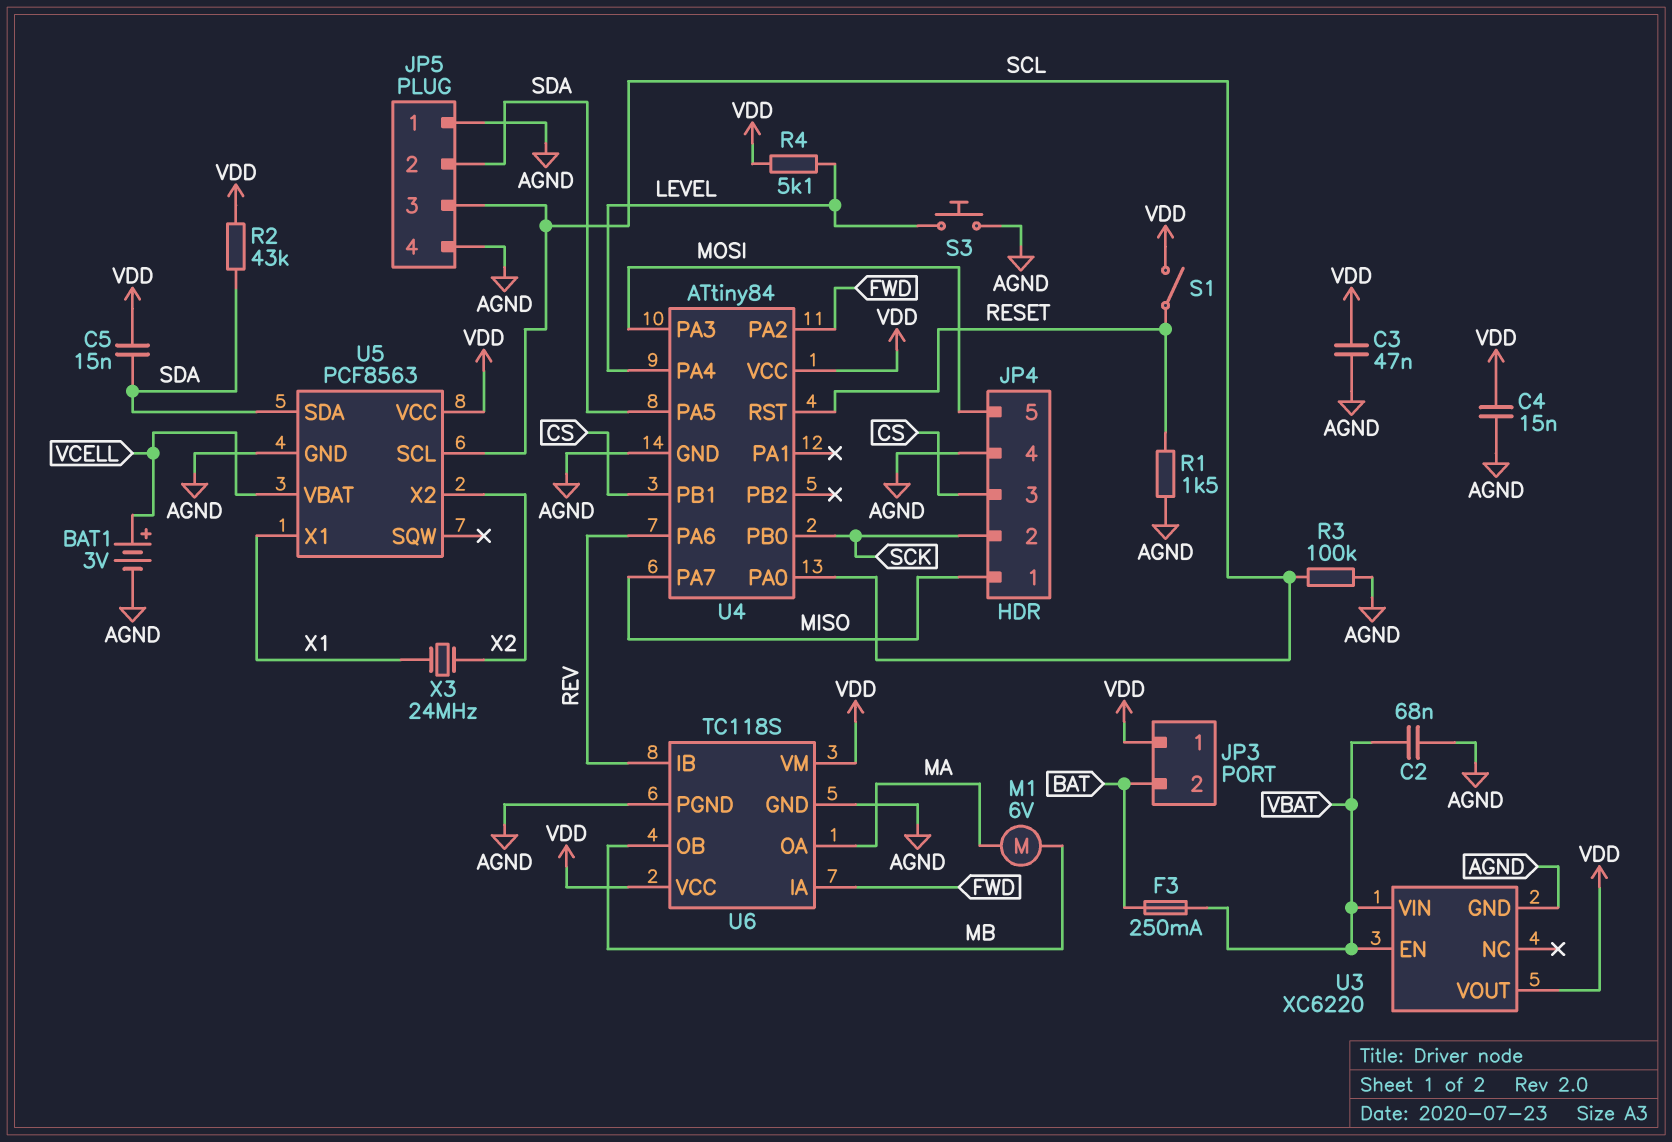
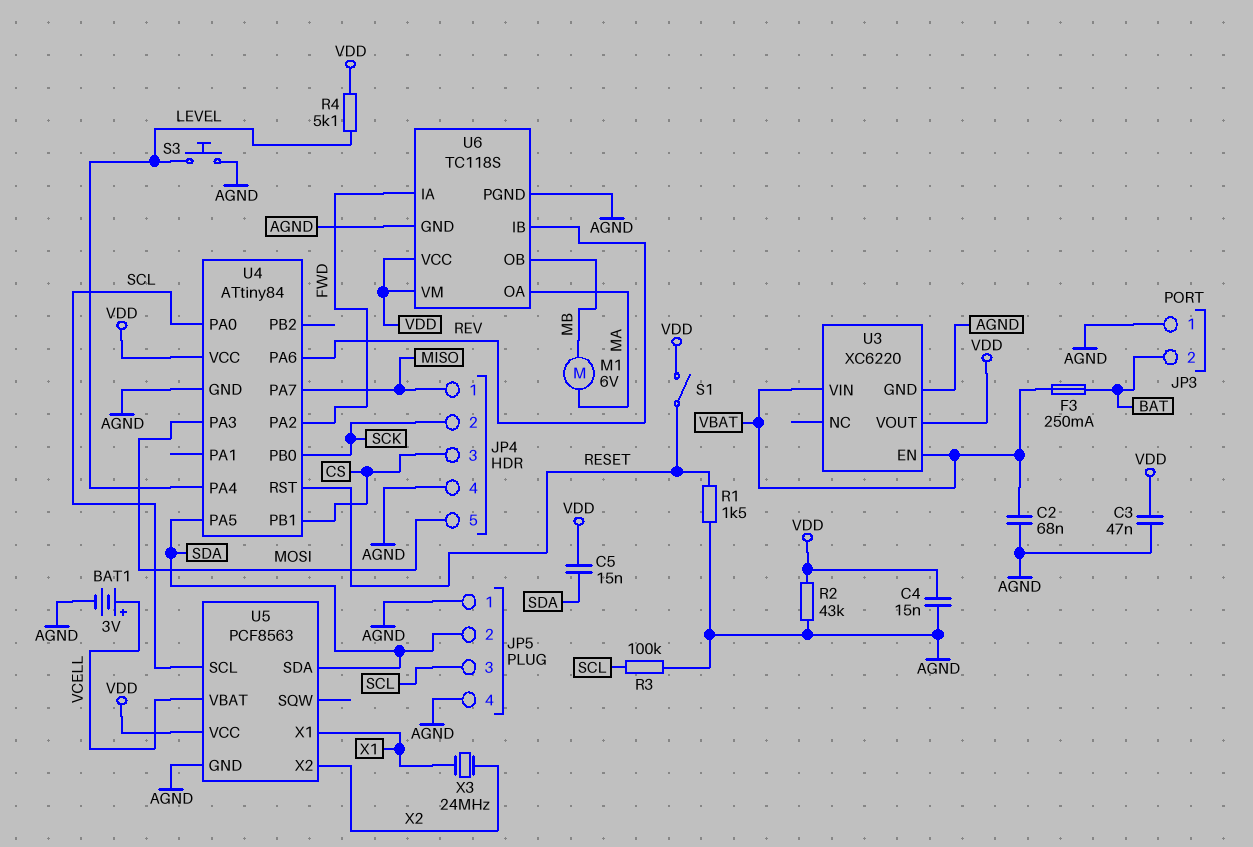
JP3 pin 1: VDD -> AGND
R2: 43k (SDA, VDD) -> 43k (AGND, VDD)

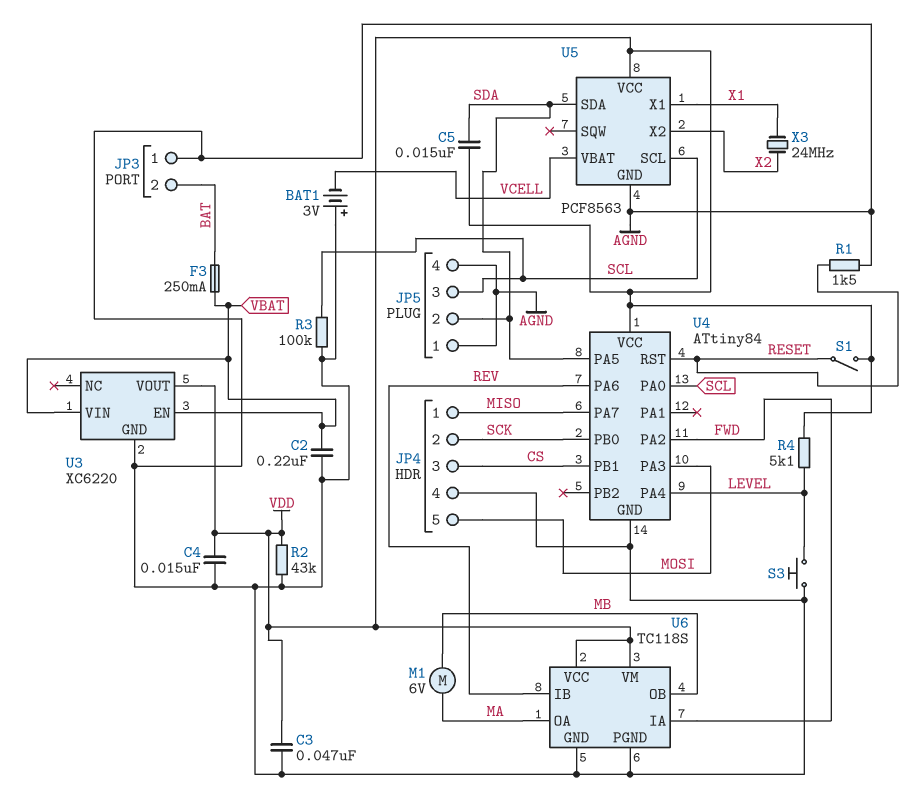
BAT1: 3V (plus VCELL, minus AGND) -> 3V (plus AGND, minus VCELL)
C2: 68nF (AGND, VBAT) -> 220nF (AGND, VBAT)

